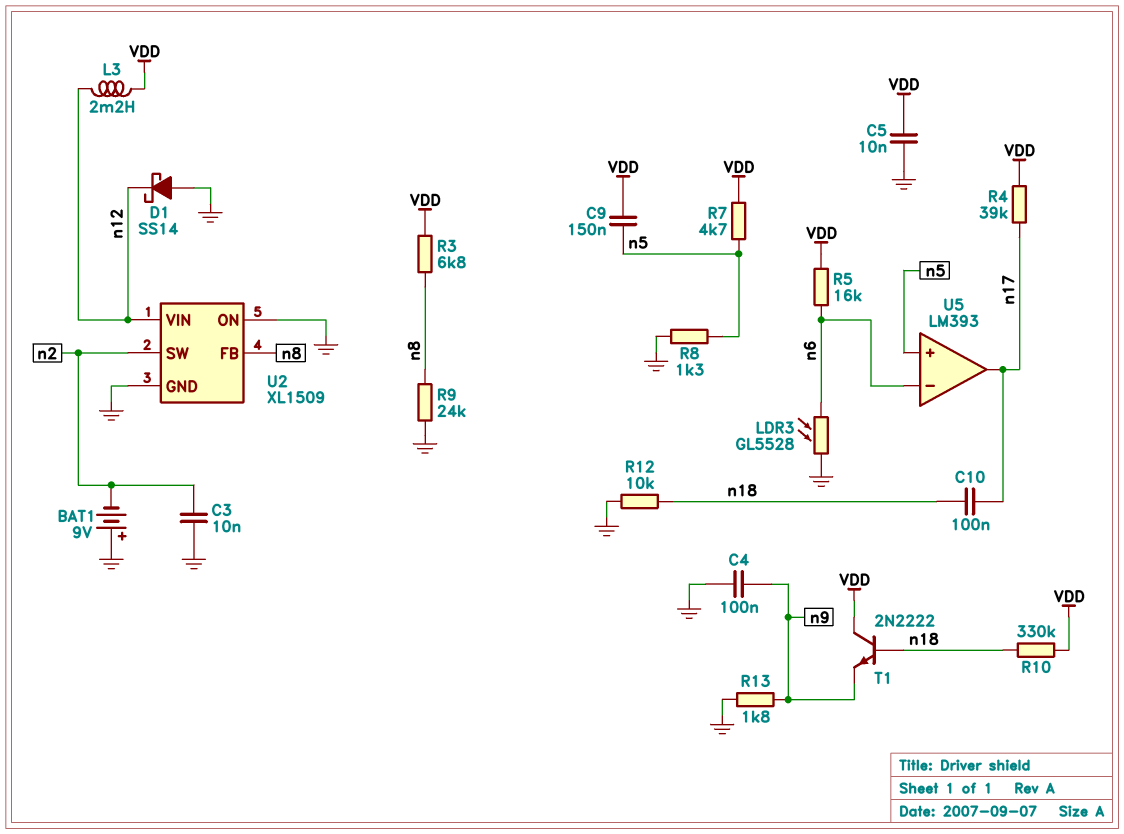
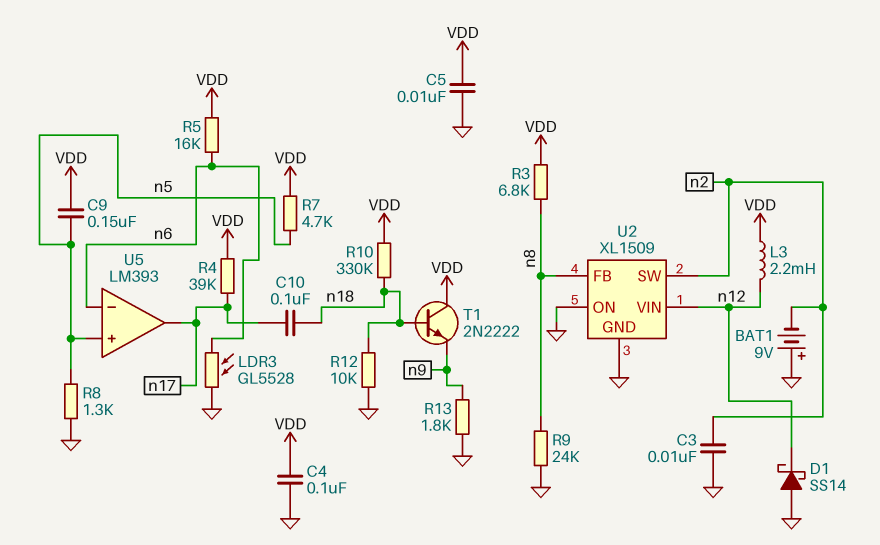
C4: 100nF (GND, n9) -> 100nF (GND, VDD)

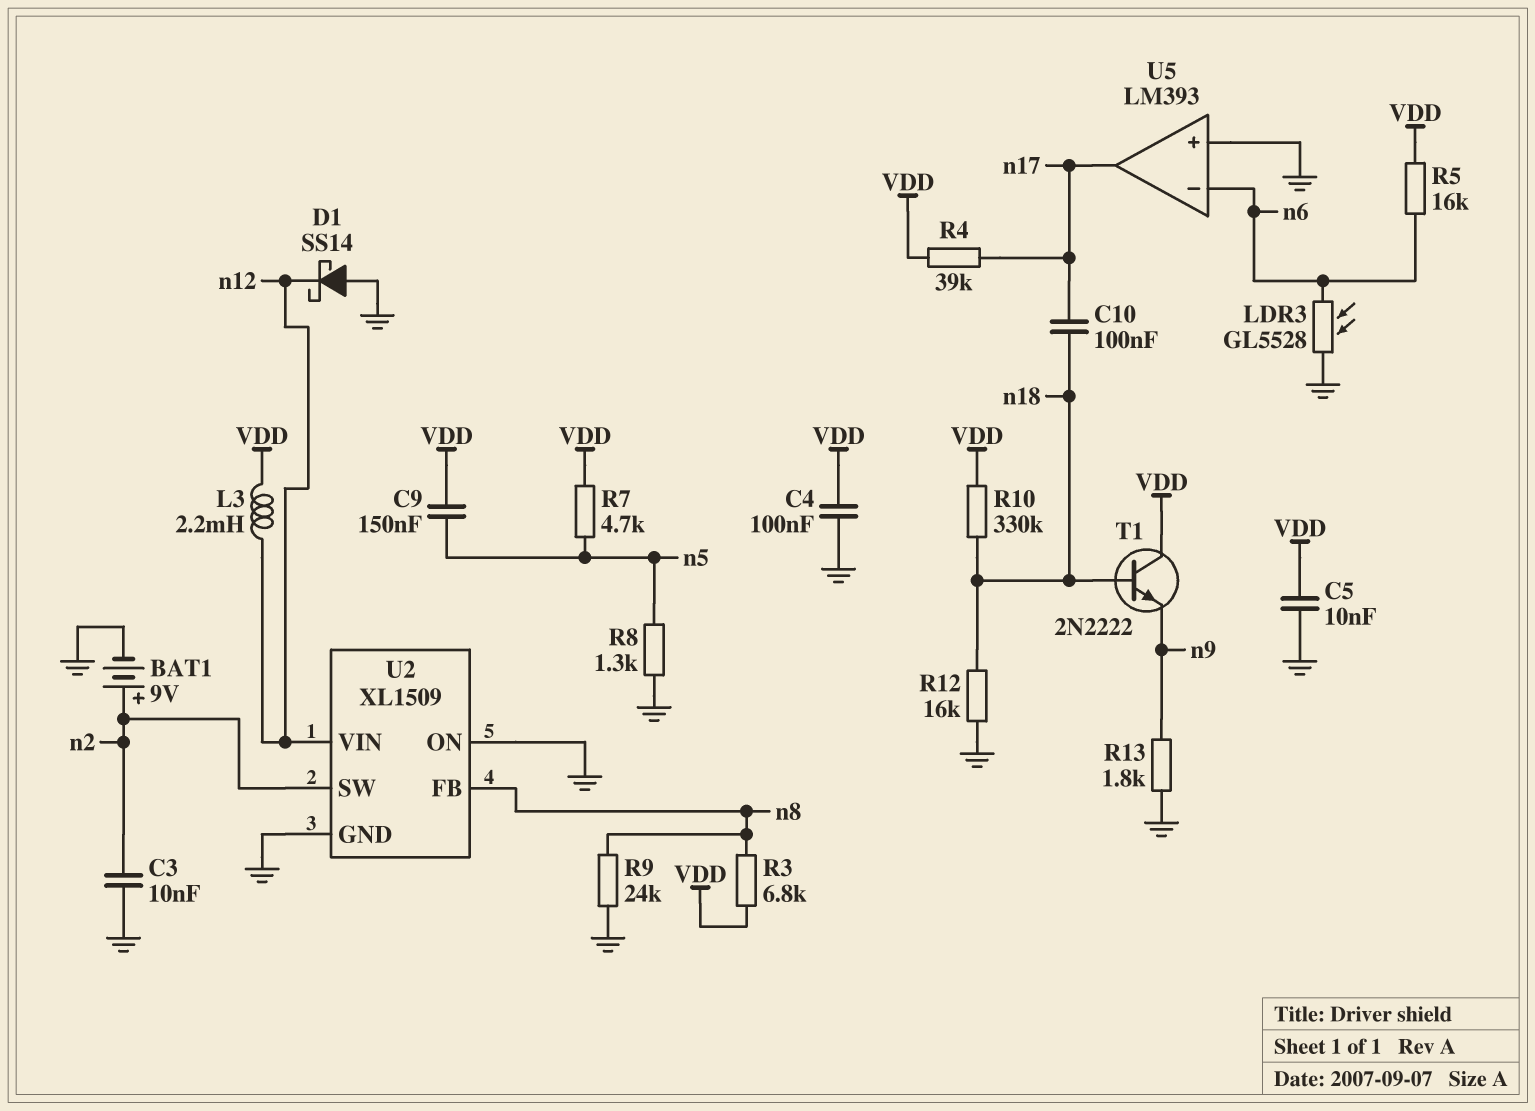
BAT1: 9V (plus GND, minus n2) -> 9V (plus n2, minus GND)
R12: 10k (GND, n18) -> 16k (GND, n18)
U5 pin in+: n5 -> GND

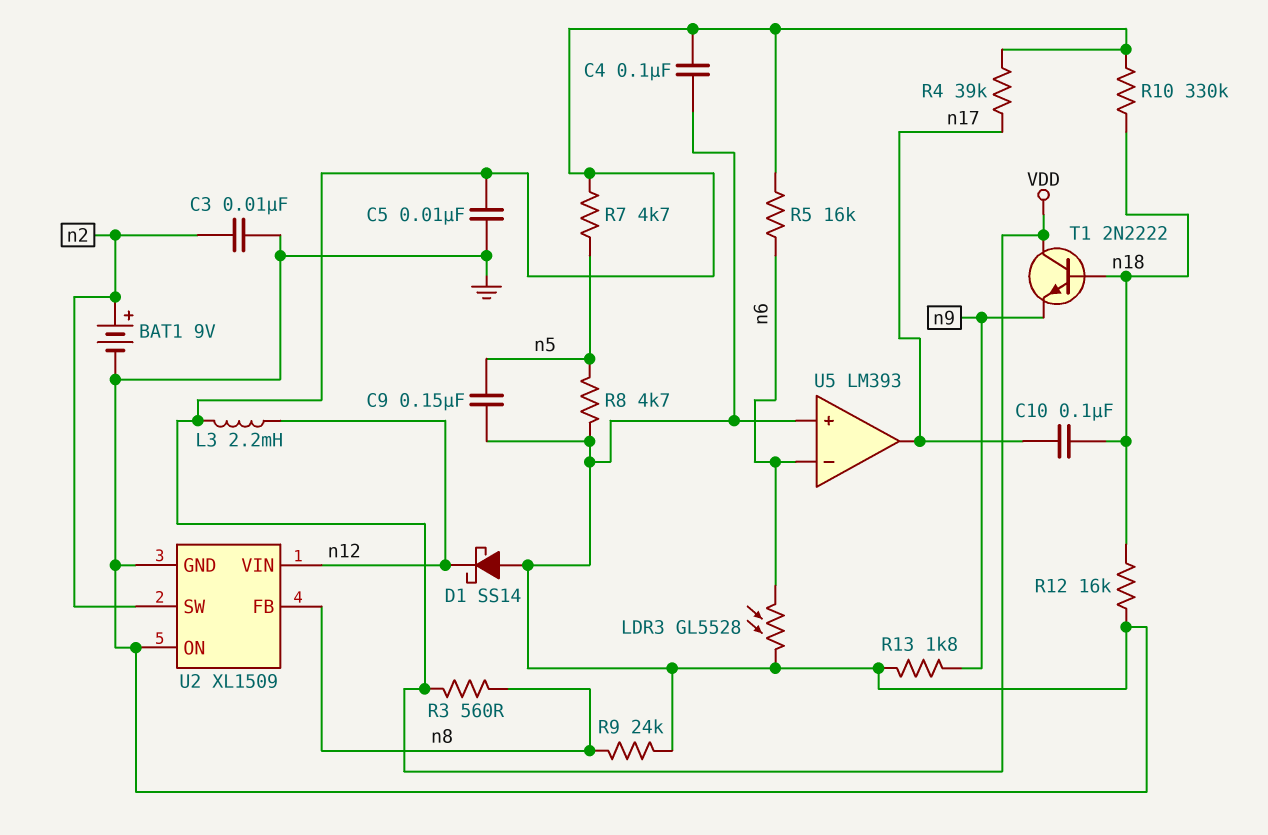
C9: 150nF (VDD, n5) -> 150nF (GND, n5)
R3: 6.8k (VDD, n8) -> 560 (VDD, n8)
R8: 1.3k (GND, n5) -> 4.7k (GND, n5)

